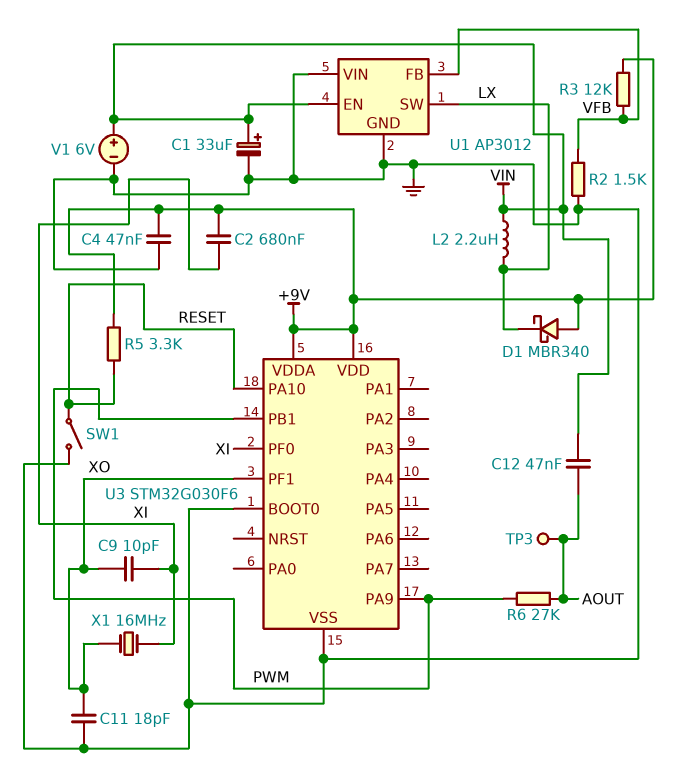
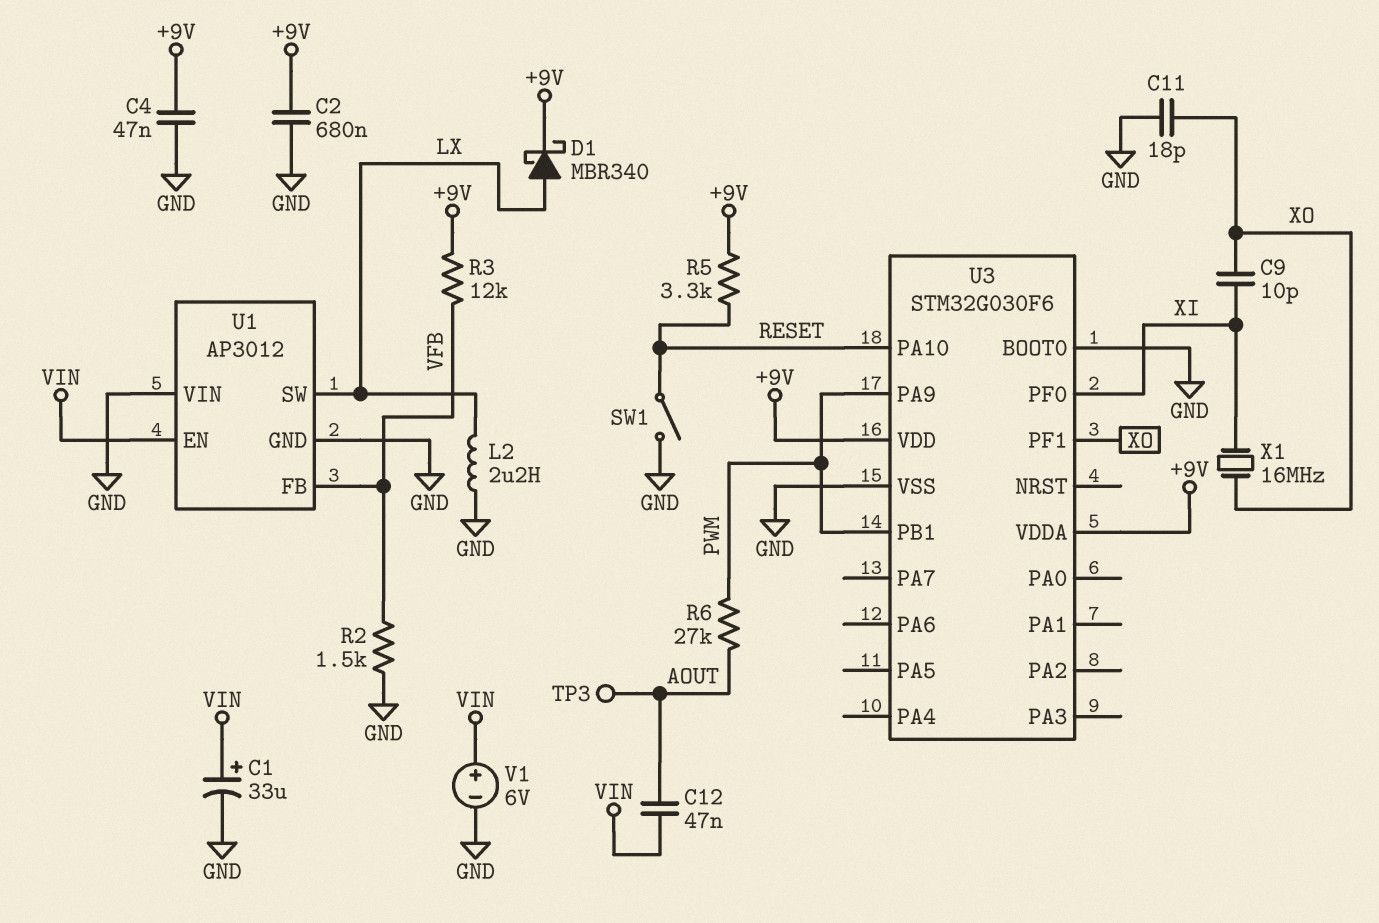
C2: 680nF (+9V, XI) -> 680nF (+9V, GND)
D1: schottky MBR340 (A +9V, K LX) -> schottky MBR340 (A LX, K +9V)
L2: 2.2uH (LX, VIN) -> 2.2uH (GND, LX)

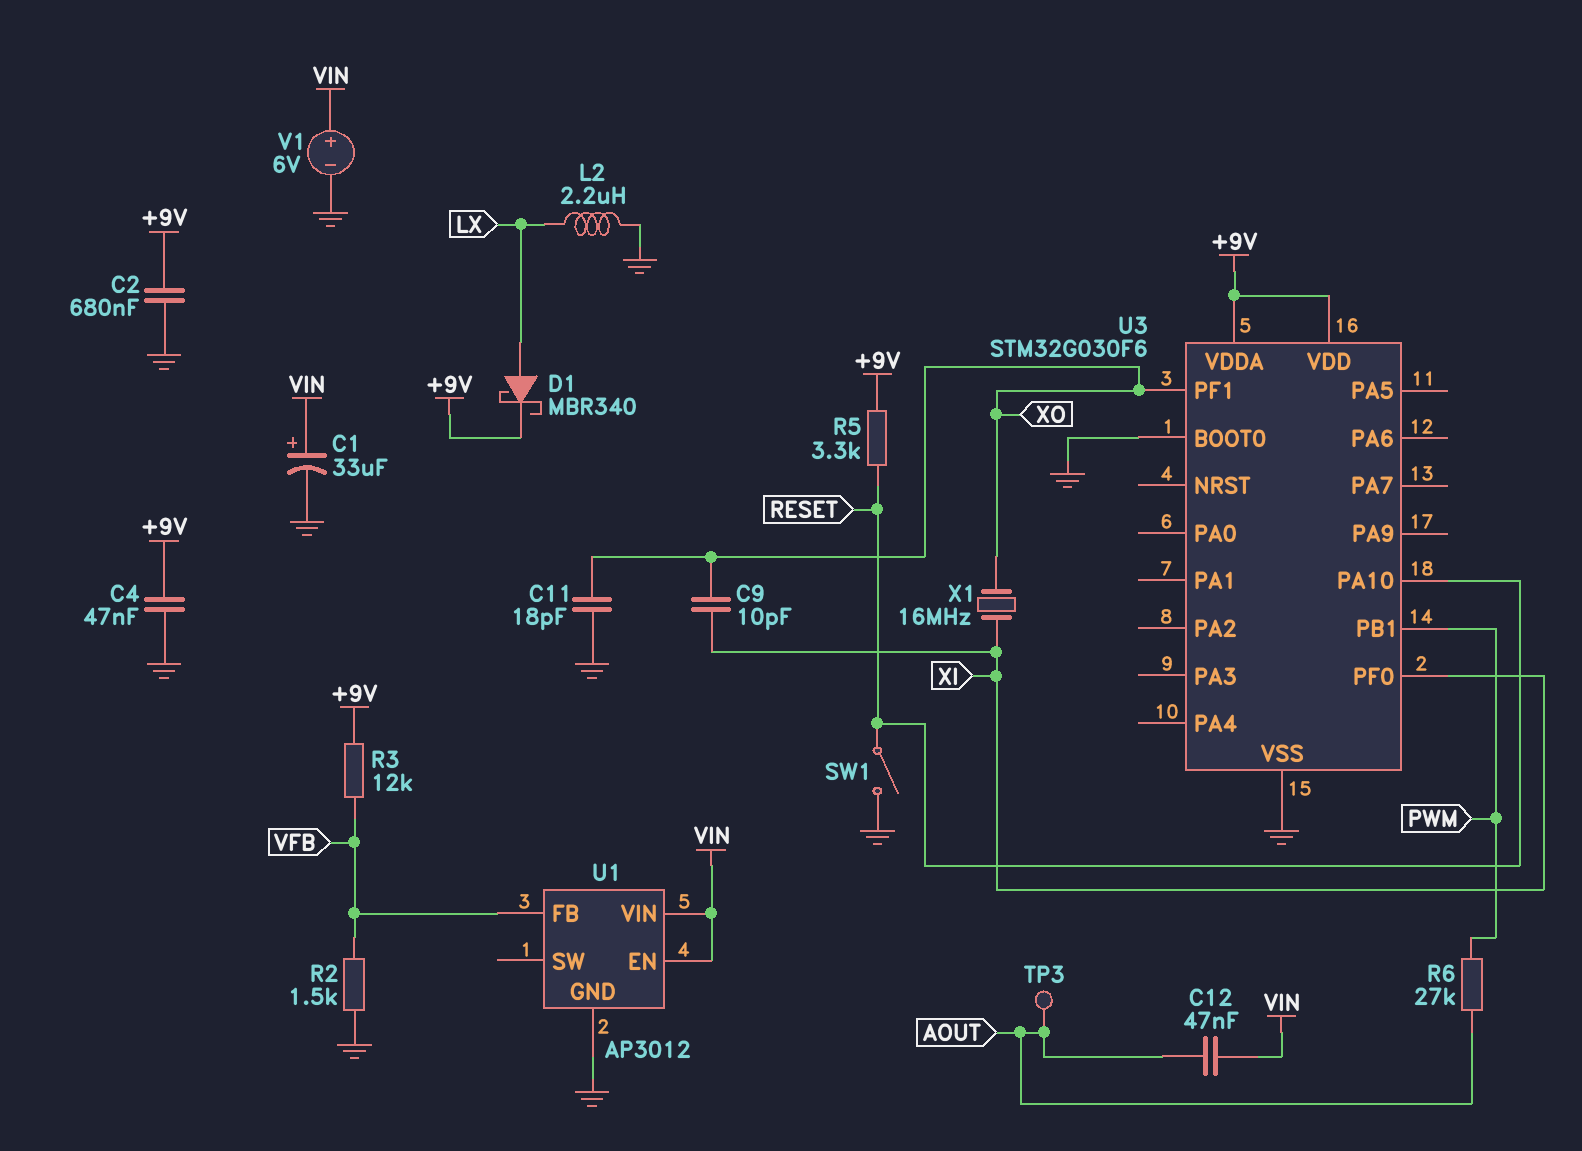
U1 pin SW: LX -> none
U1 pin VIN: GND -> VIN
U3 pin PA9: PWM -> none

